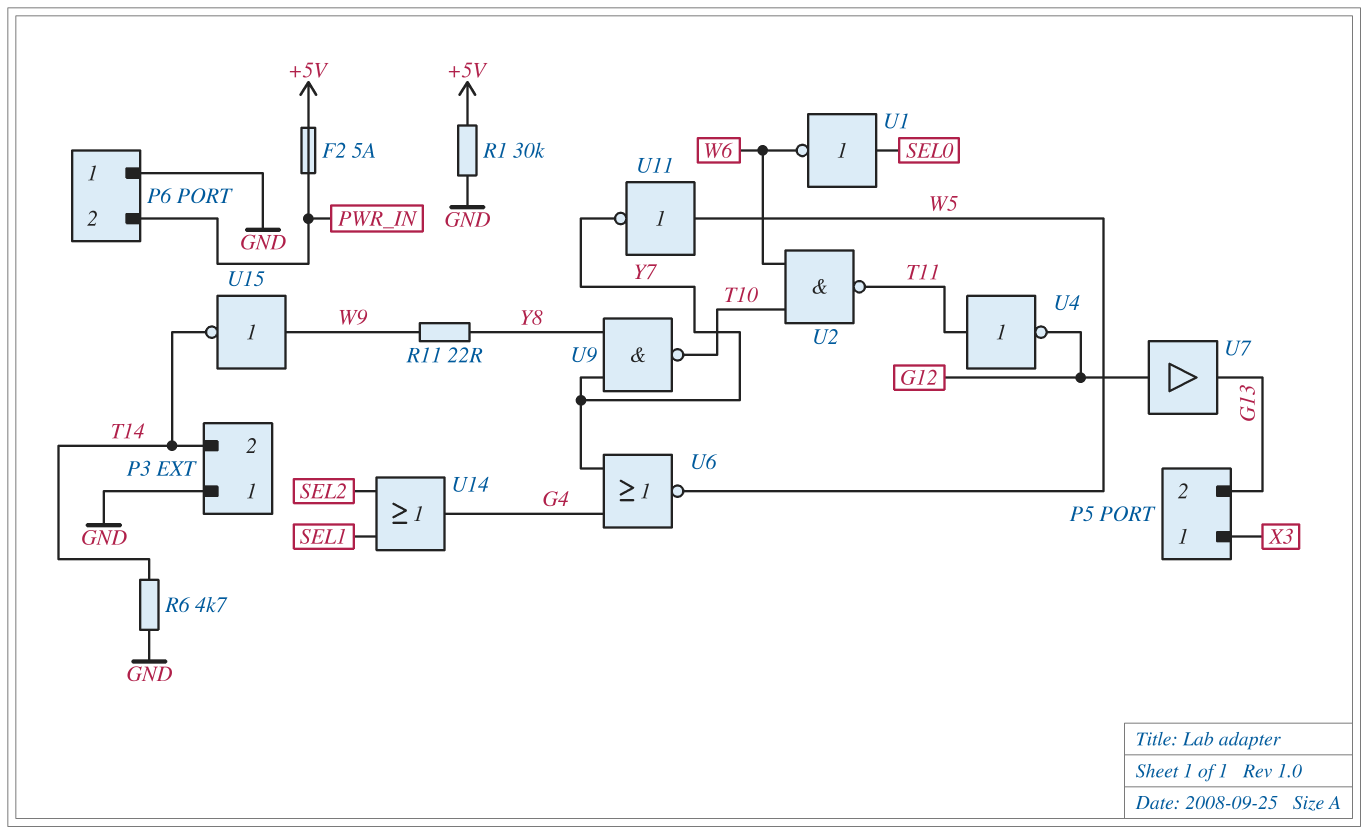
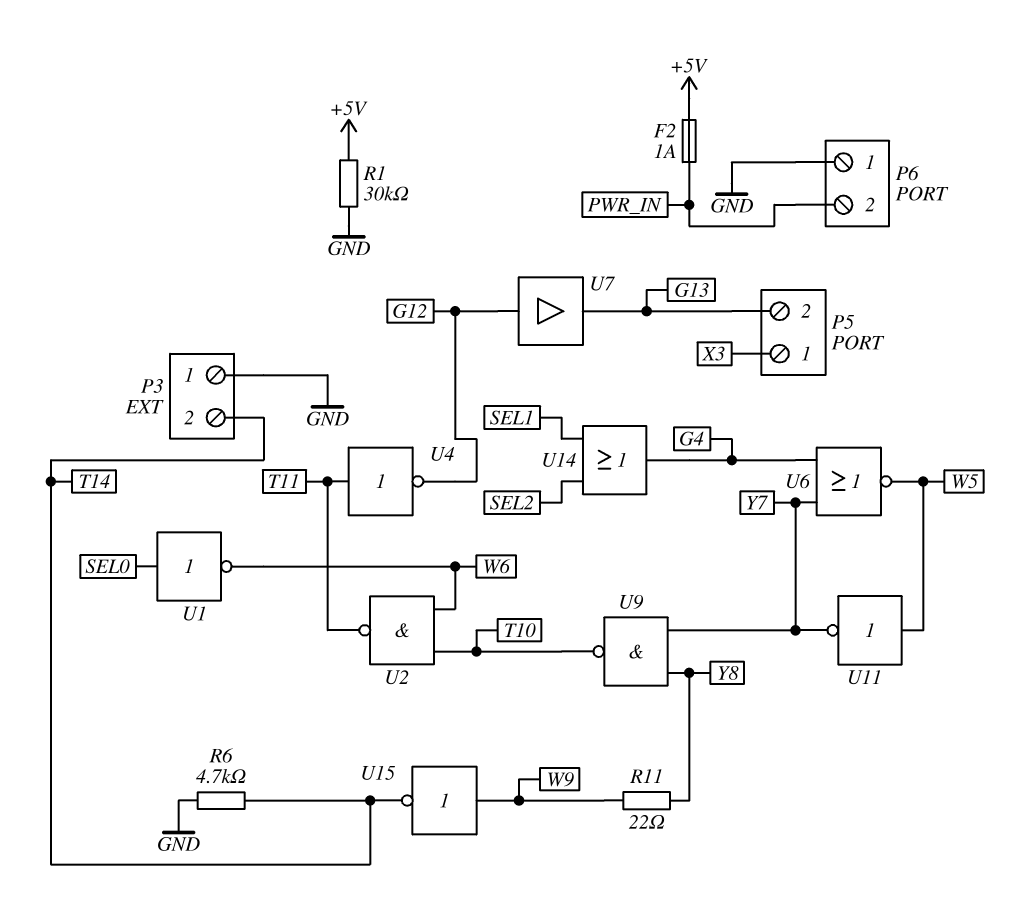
F2: 5A (+5V, PWR_IN) -> 1A (+5V, PWR_IN)

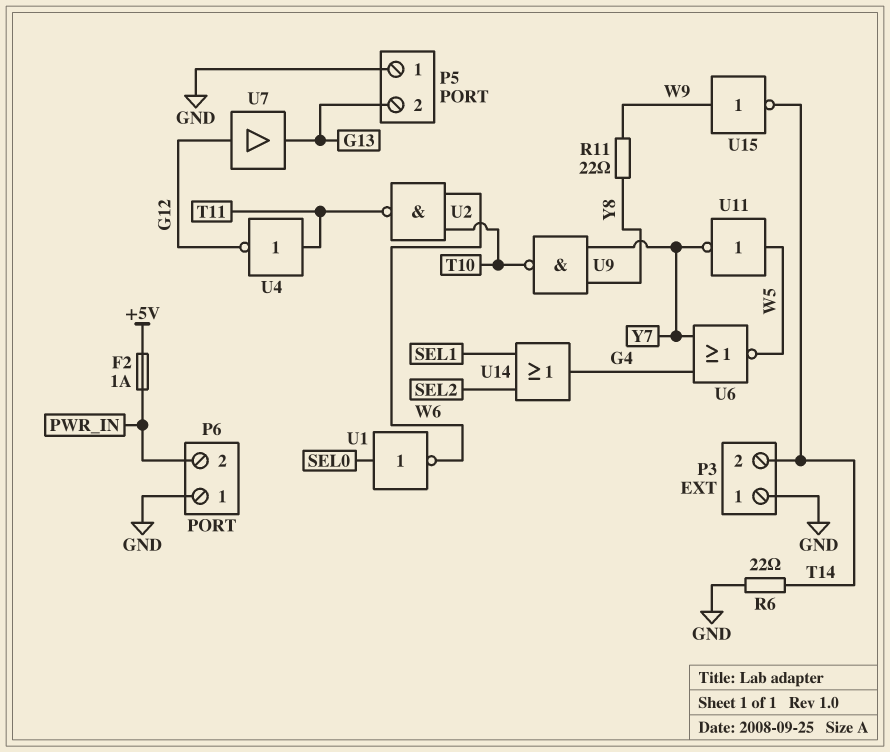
P5 pin 1: X3 -> GND
R1: 30k (+5V, GND) -> none
R6: 4.7k (GND, T14) -> 22 (GND, T14)

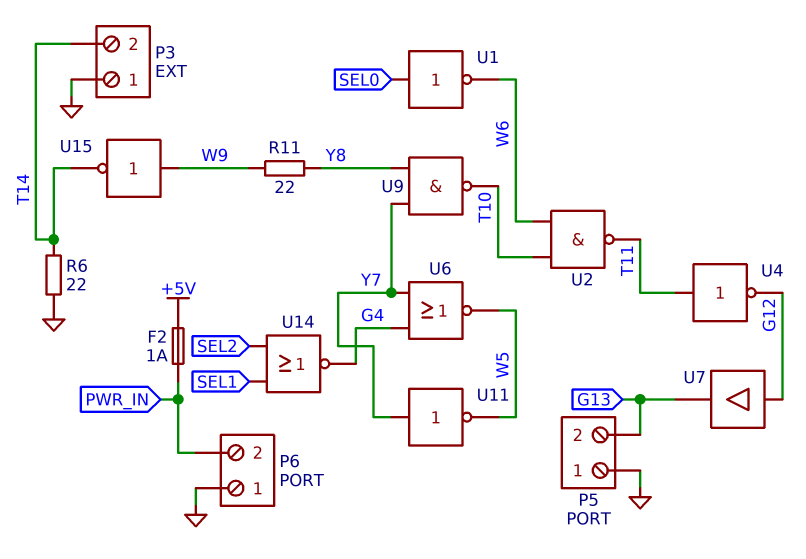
U11: NOT (in W5, out Y7) -> NOT (in Y7, out W5)
U14: OR (in SEL1, in SEL2, out G4) -> NOR (in SEL1, in SEL2, out G4)

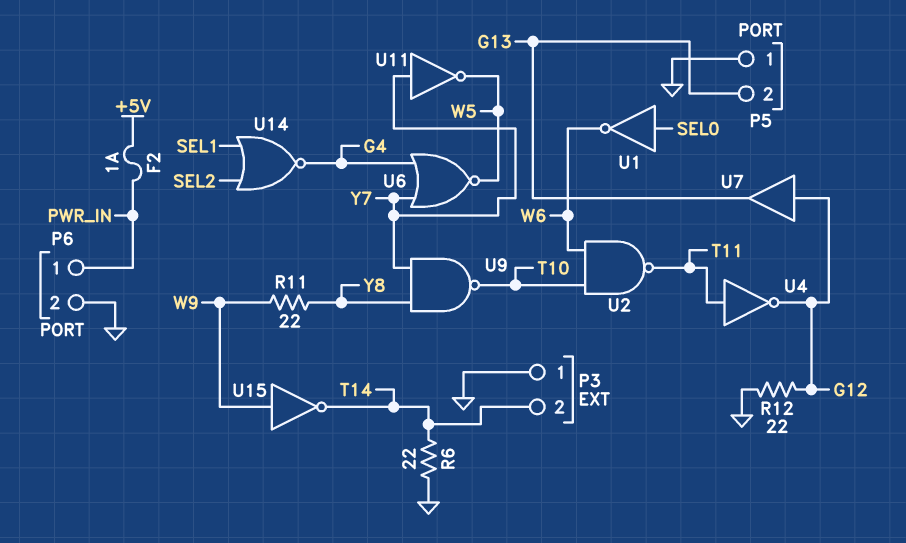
P6 pin 1: GND -> PWR_IN
P6 pin 2: PWR_IN -> GND
R12: none -> 22 (G12, GND)

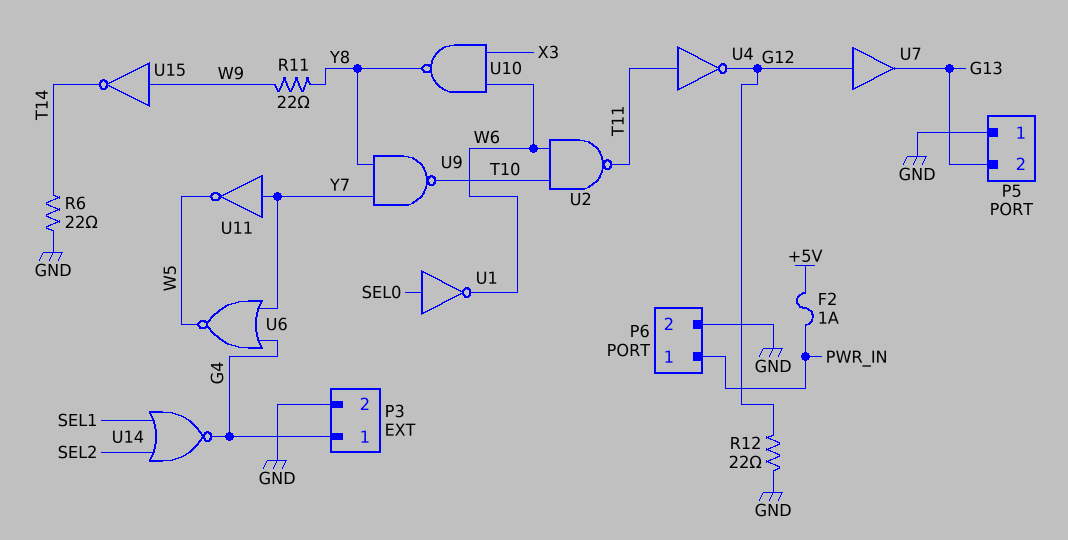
P3 pin 1: GND -> G4
P3 pin 2: T14 -> GND
U10: none -> NAND (in W6, in X3, out Y8)

